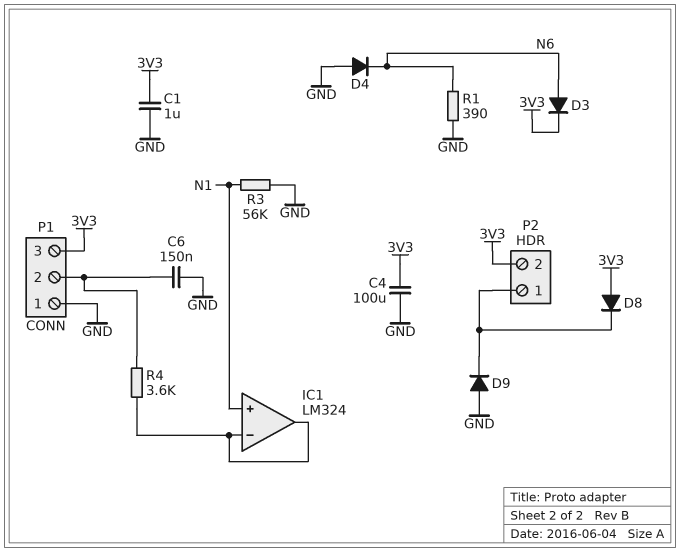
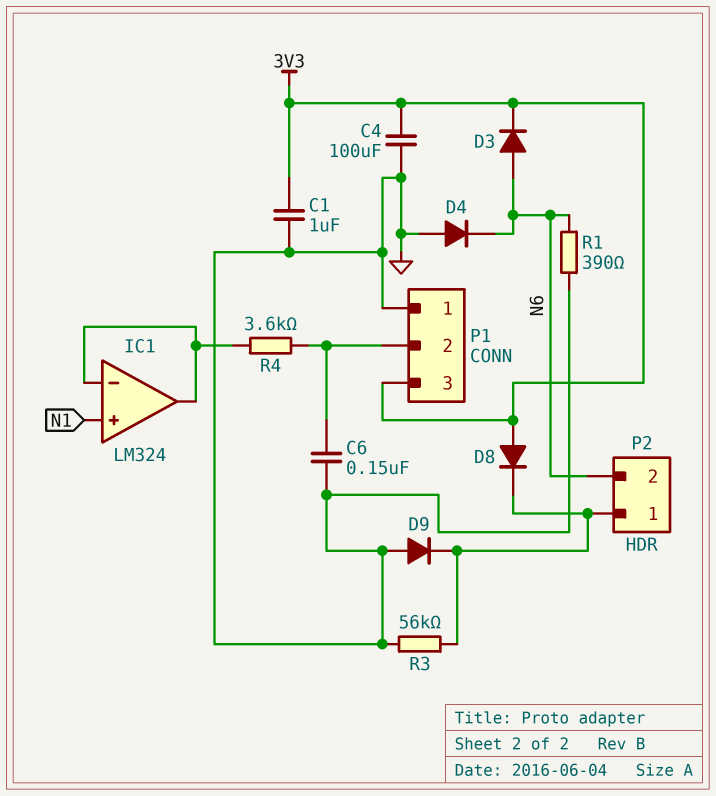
P2 pin 2: 3V3 -> N6
R3: 56k (GND, N1) -> 56k (GND, P2/1)

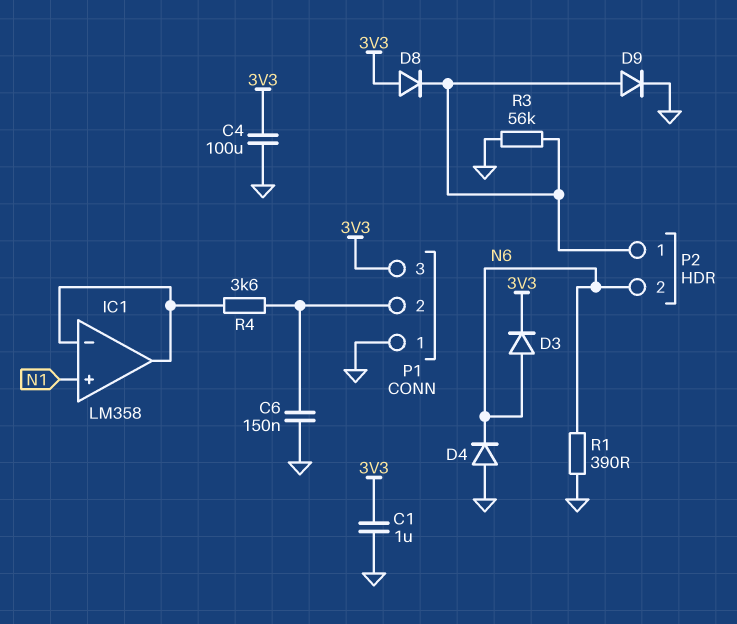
D9: diode (A GND, K P2/1) -> diode (A P2/1, K GND)
IC1: LM324 -> LM358

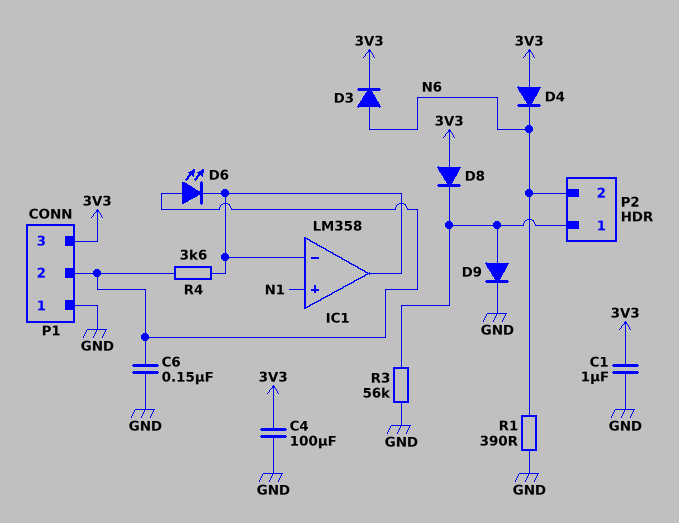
D4: diode (A GND, K N6) -> diode (A 3V3, K N6)
D6: none -> LED (A P1/2, K IC1/in-)

